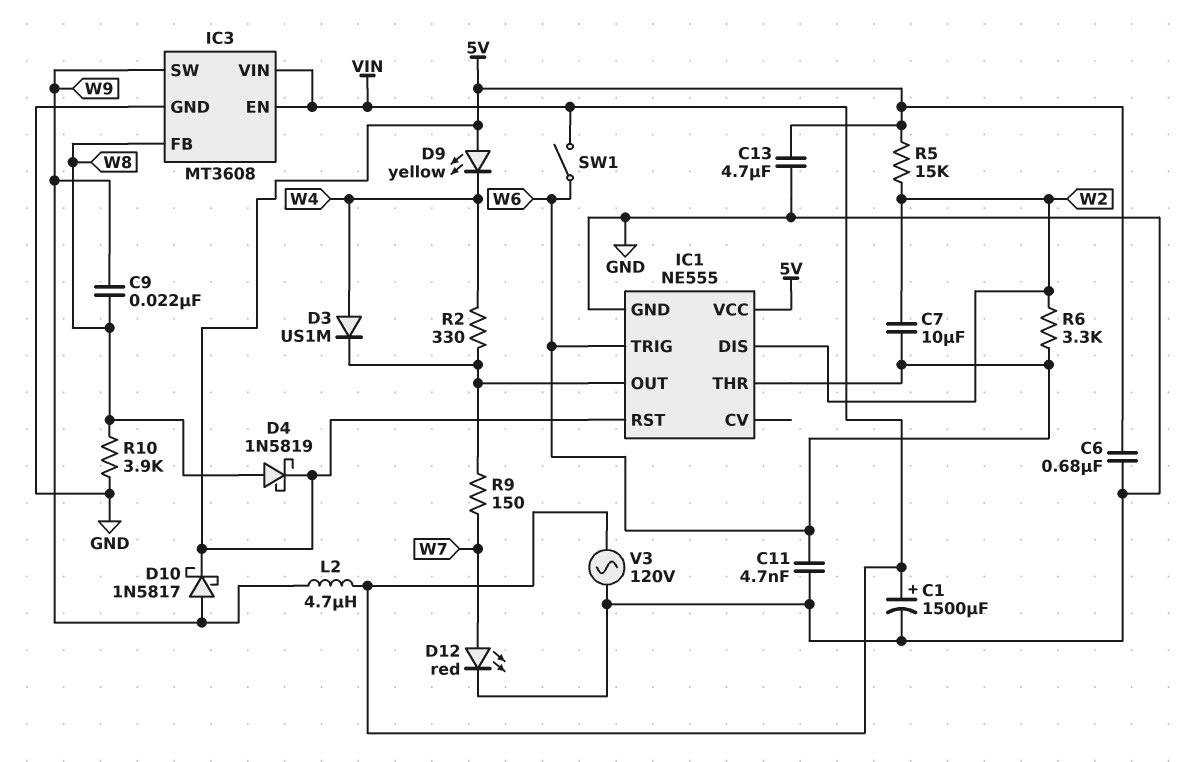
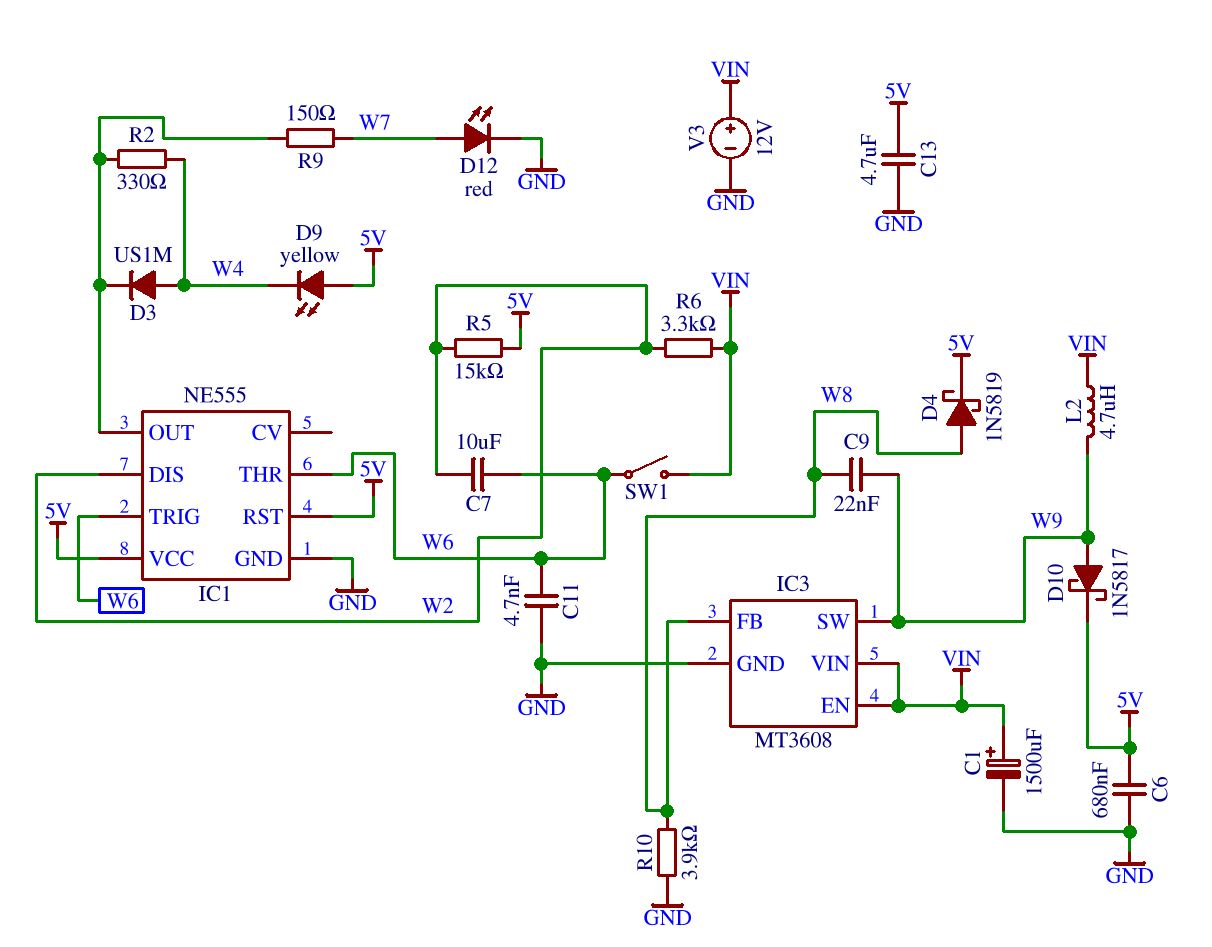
R6: 3.3k (W2, W6) -> 3.3k (VIN, W2)
V3: AC 120V (GND, VIN) -> 12V (plus VIN, minus GND)

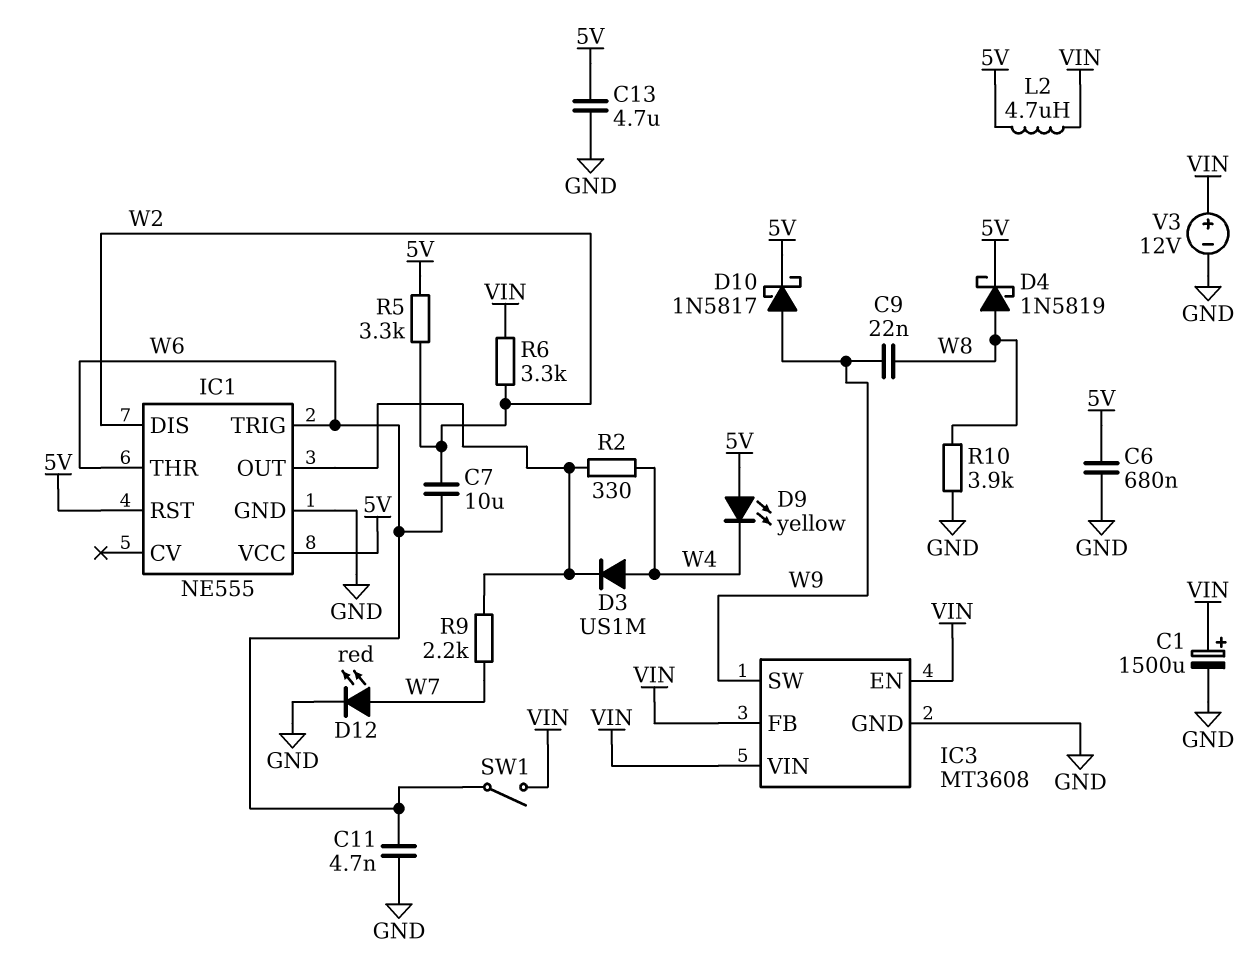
IC3 pin FB: W8 -> VIN
L2: 4.7uH (VIN, W9) -> 4.7uH (5V, VIN)
R5: 15k (5V, W2) -> 3.3k (5V, W2)
R9: 150 (IC1/OUT, W7) -> 2.2k (IC1/OUT, W7)

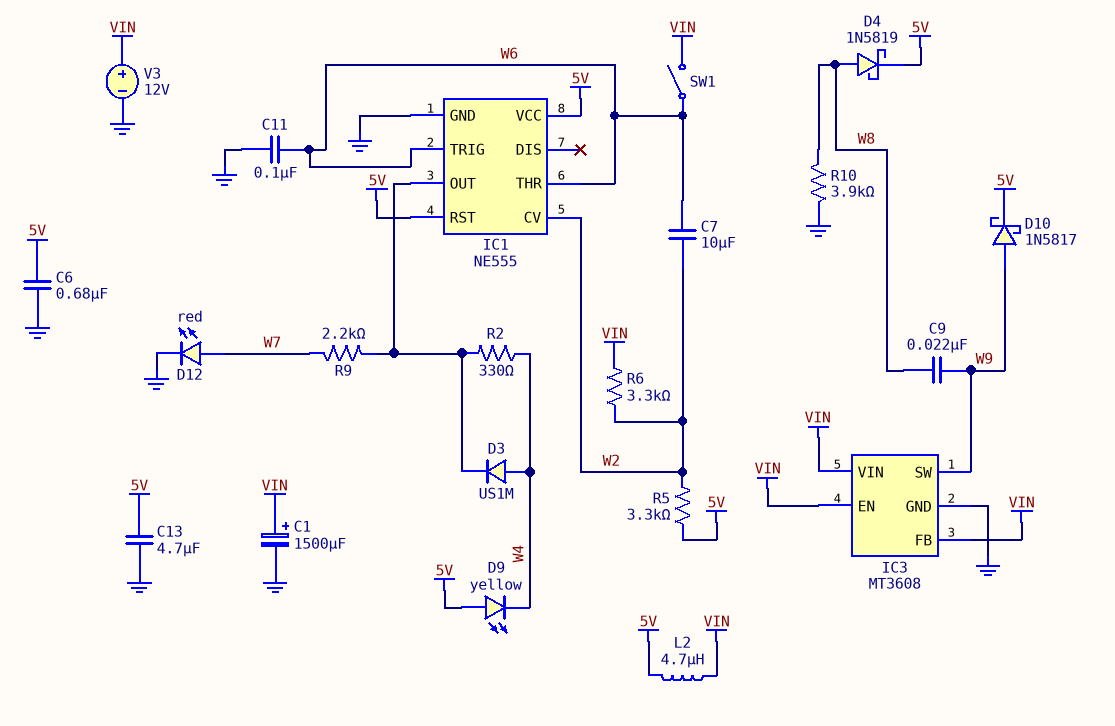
C11: 4.7nF (GND, W6) -> 100nF (GND, W6)
IC1 pin CV: none -> W2
IC1 pin DIS: W2 -> none

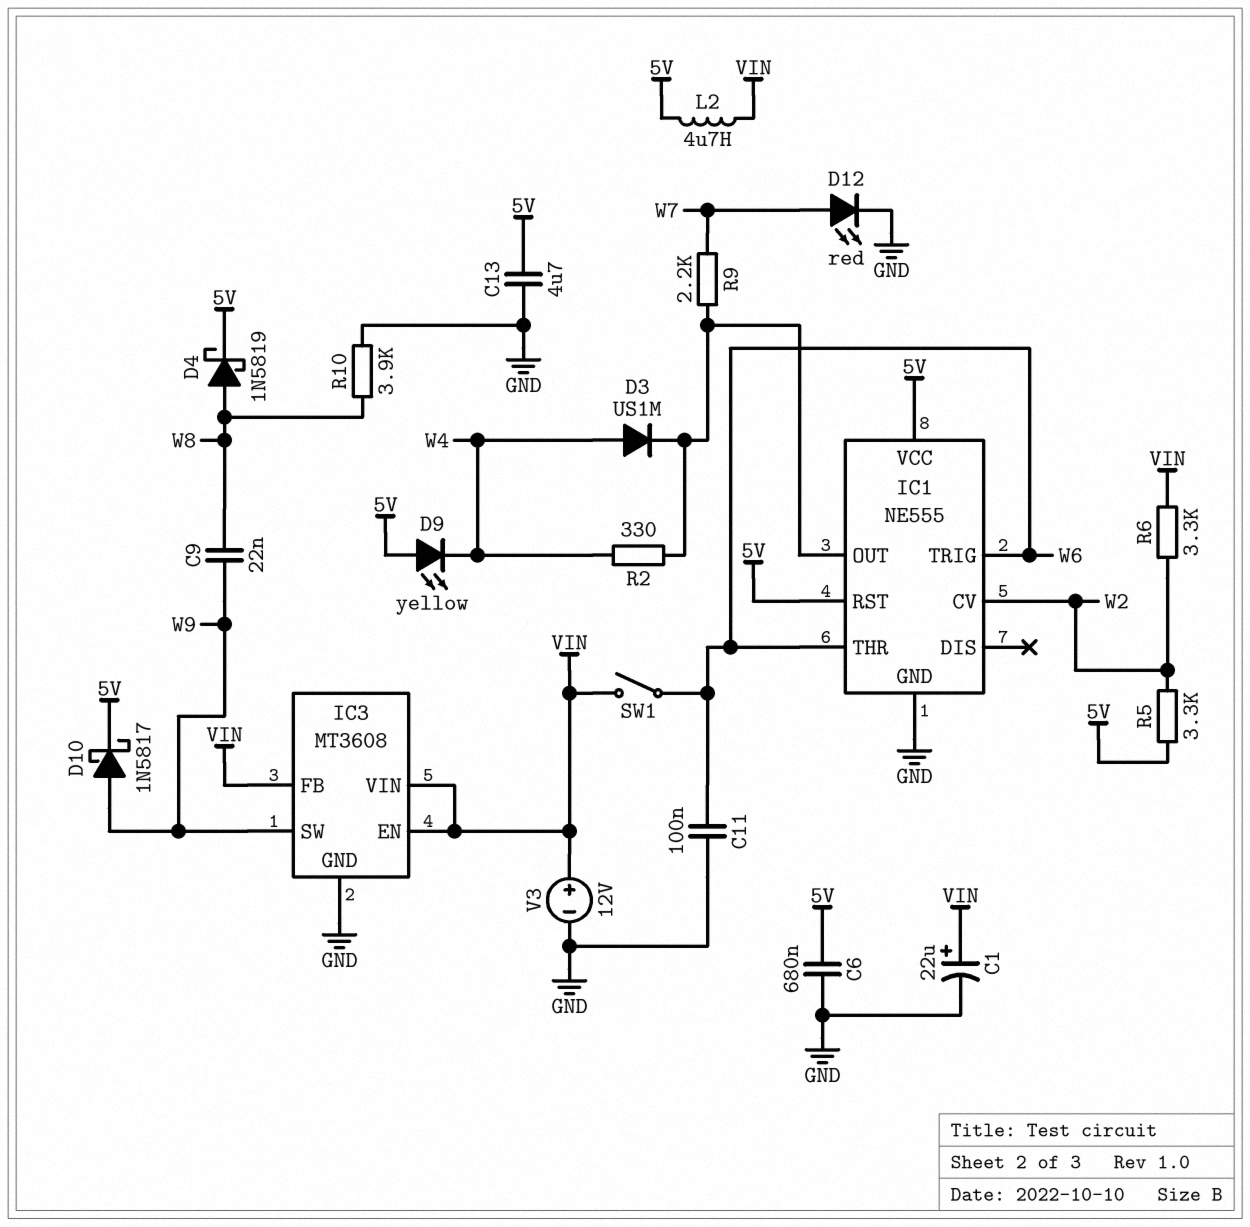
C1: 1500uF (plus VIN, minus GND) -> 22uF (plus VIN, minus GND)
C7: 10uF (W2, W6) -> none

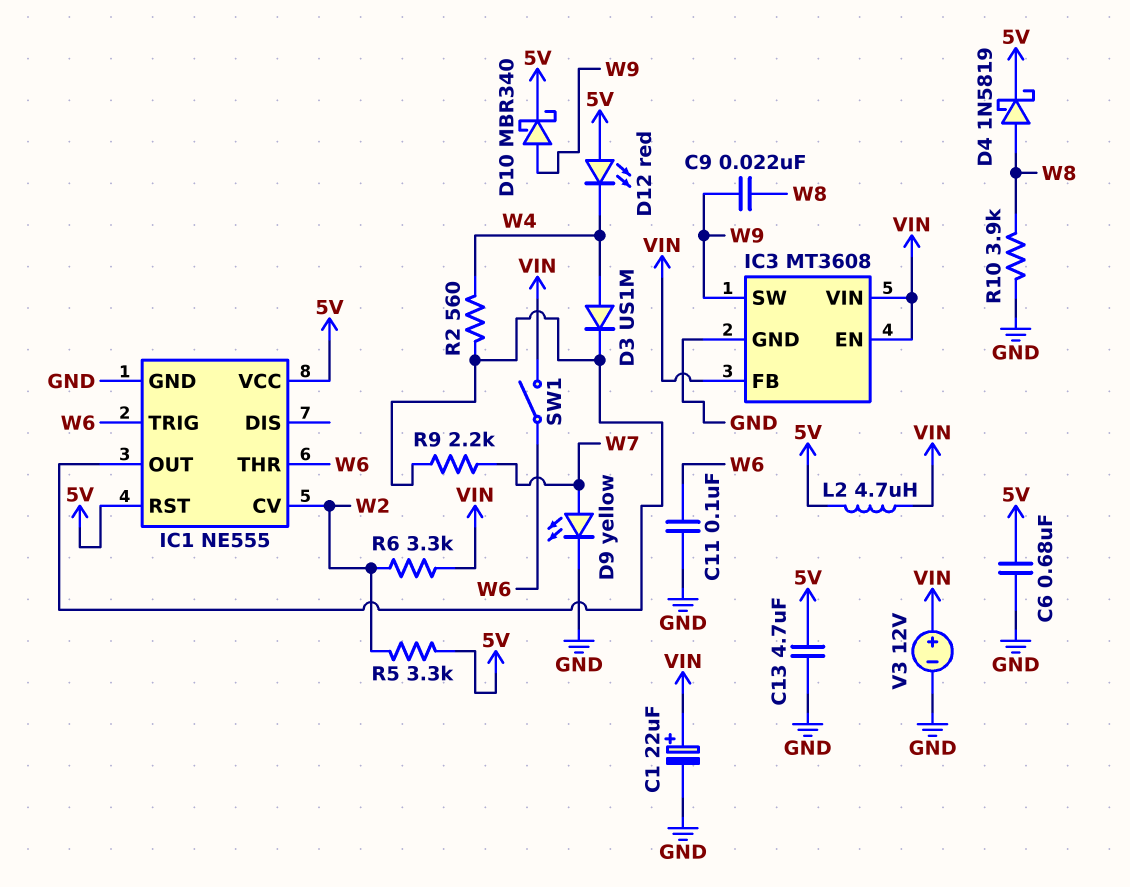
D9: LED yellow (A 5V, K W4) -> LED yellow (A W7, K GND)
D10: schottky 1N5817 (A W9, K 5V) -> schottky MBR340 (A W9, K 5V)
D12: LED red (A W7, K GND) -> LED red (A 5V, K W4)
R2: 330 (IC1/OUT, W4) -> 560 (IC1/OUT, W4)

